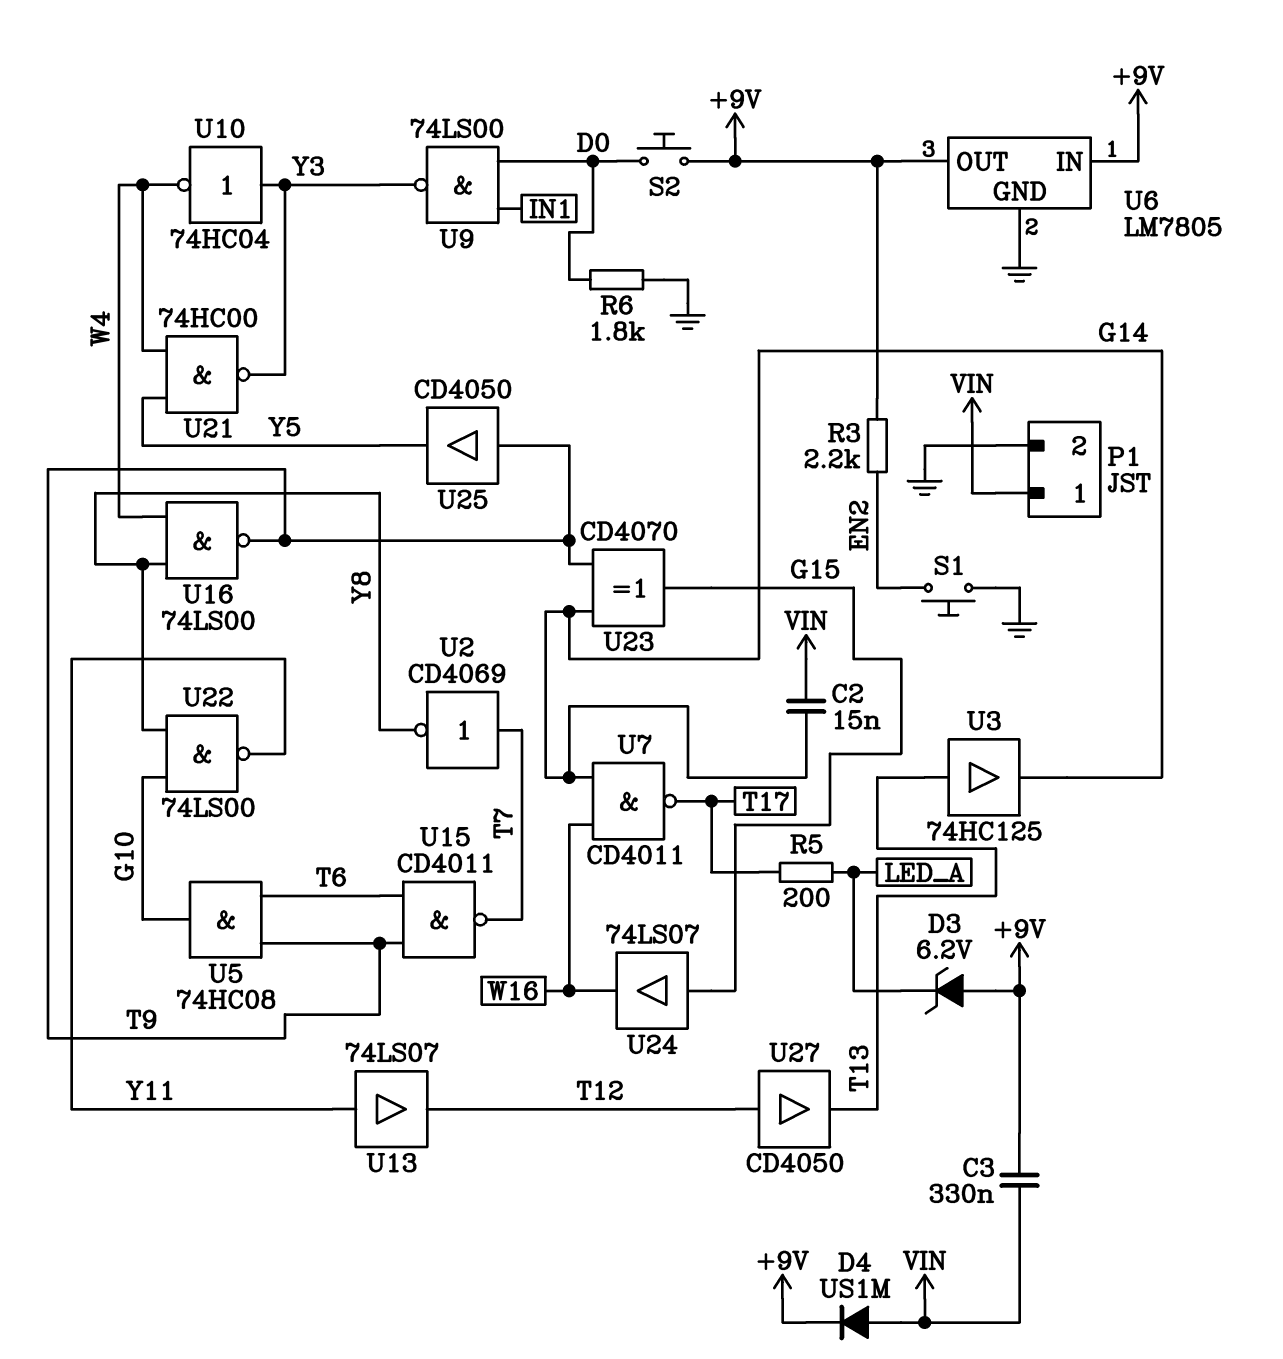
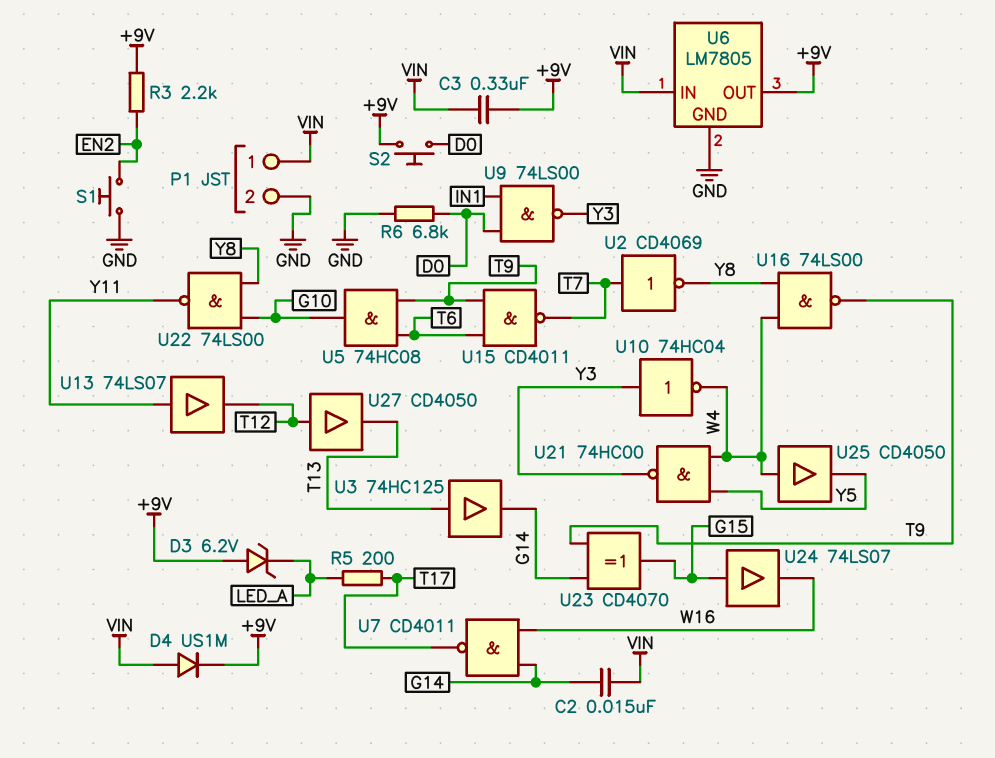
R6: 1.8k (D0, GND) -> 6.8k (D0, GND)
U6 pin IN: +9V -> VIN
U25: buffer CD4050 (in T9, out Y5) -> buffer CD4050 (in W4, out Y5)

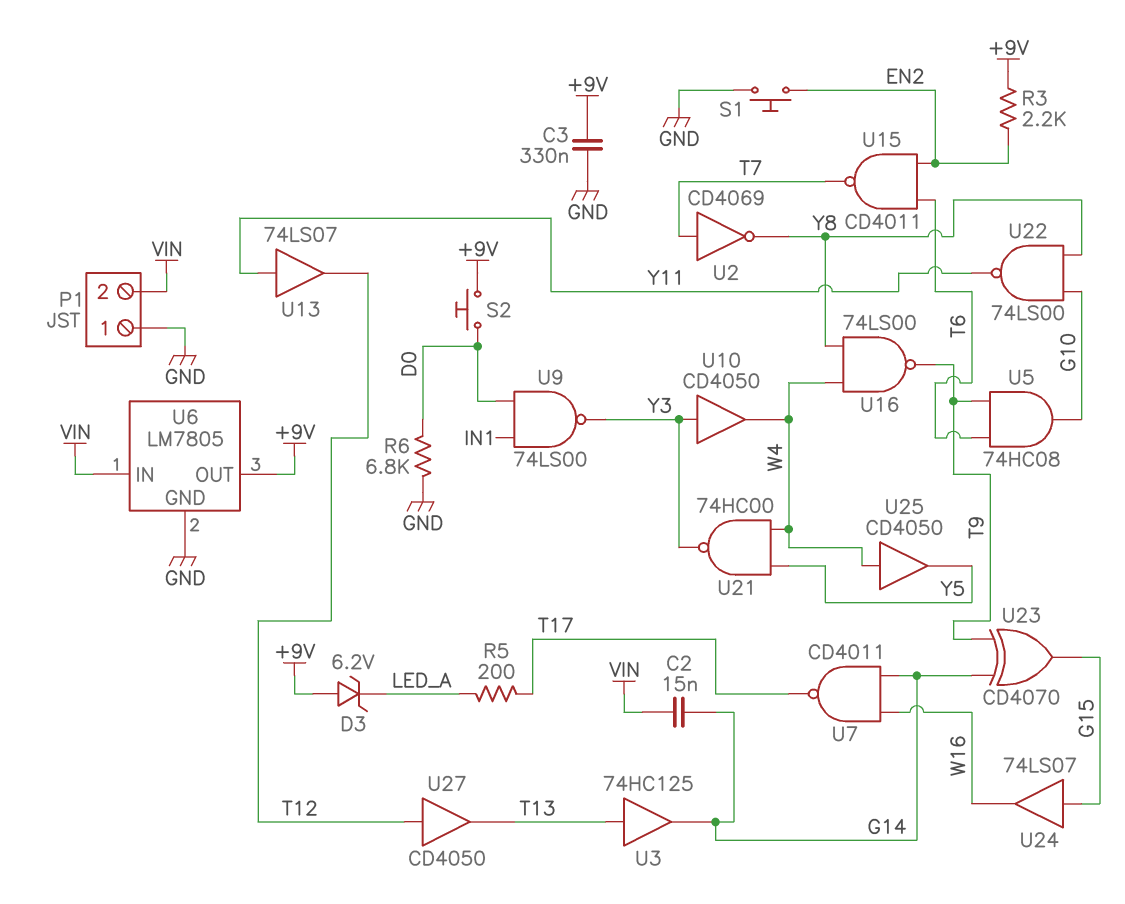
C3: 330nF (+9V, VIN) -> 330nF (+9V, GND)
D4: diode US1M (A VIN, K +9V) -> none
P1 pin 1: VIN -> GND
P1 pin 2: GND -> VIN
U10: NOT 74HC04 (in Y3, out W4) -> buffer CD4050 (in Y3, out W4)
U15: NAND CD4011 (in T6, in T9, out T7) -> NAND CD4011 (in EN2, in T6, out T7)

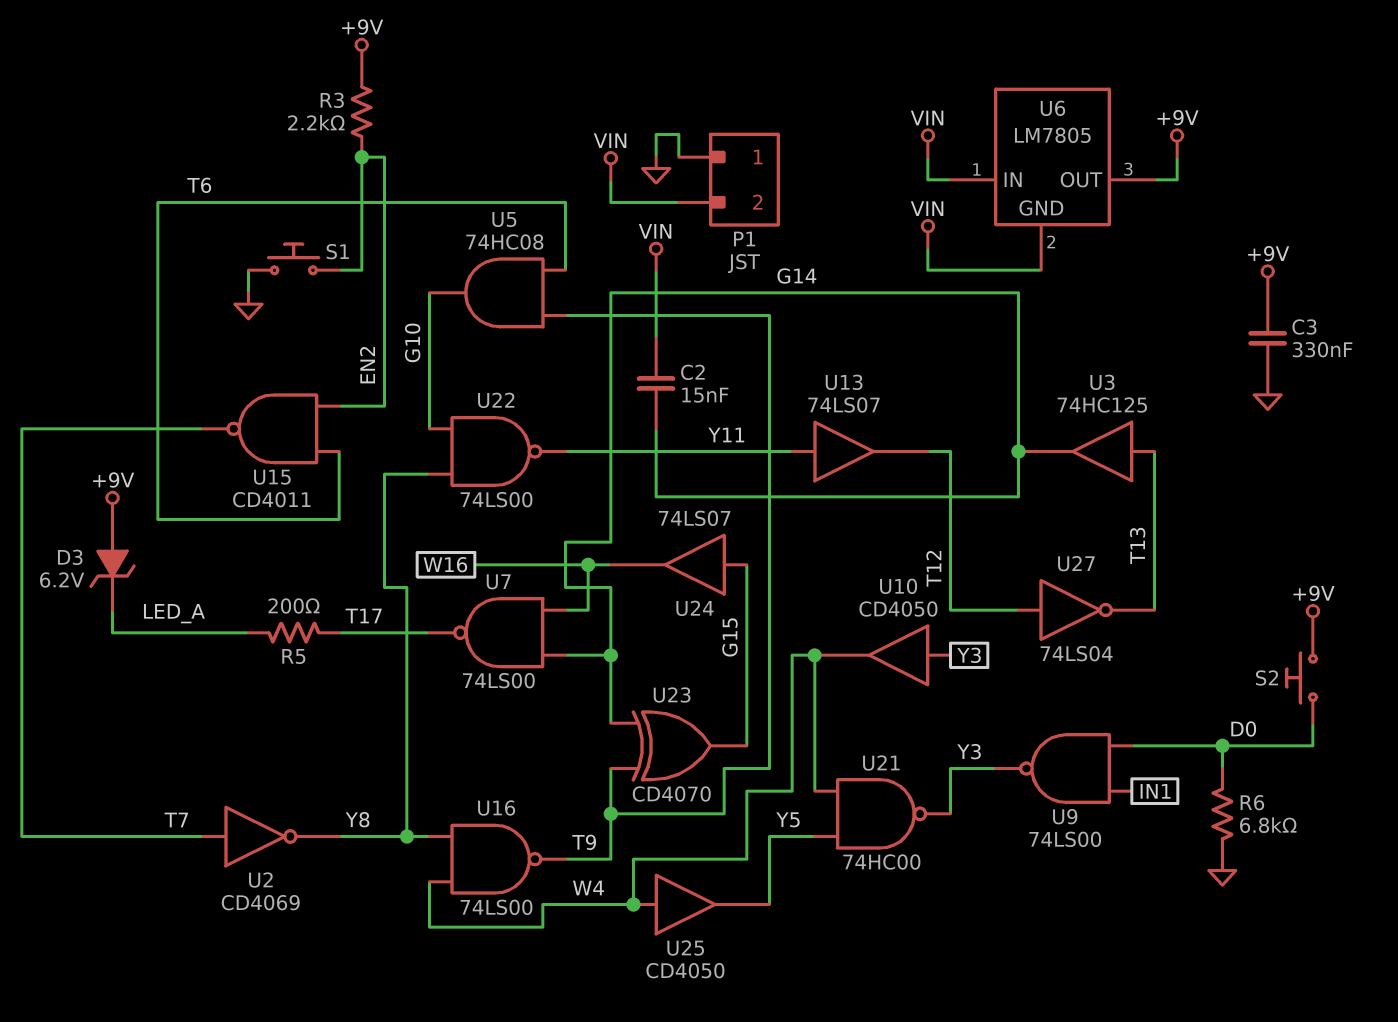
U6 pin GND: GND -> VIN
U7: NAND CD4011 (in G14, in W16, out T17) -> NAND 74LS00 (in G14, in W16, out T17)
U27: buffer CD4050 (in T12, out T13) -> NOT 74LS04 (in T12, out T13)

